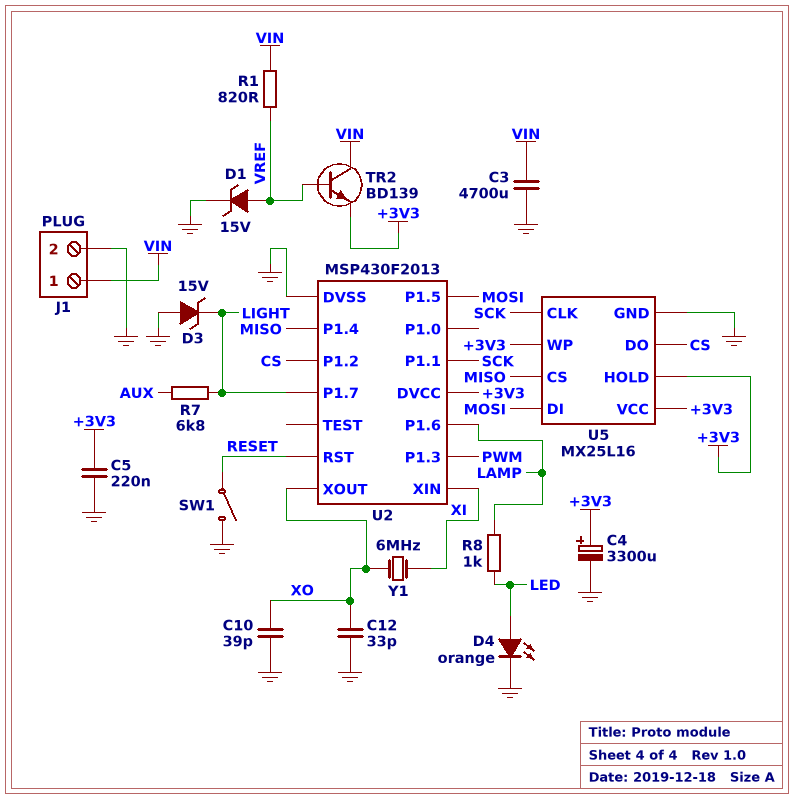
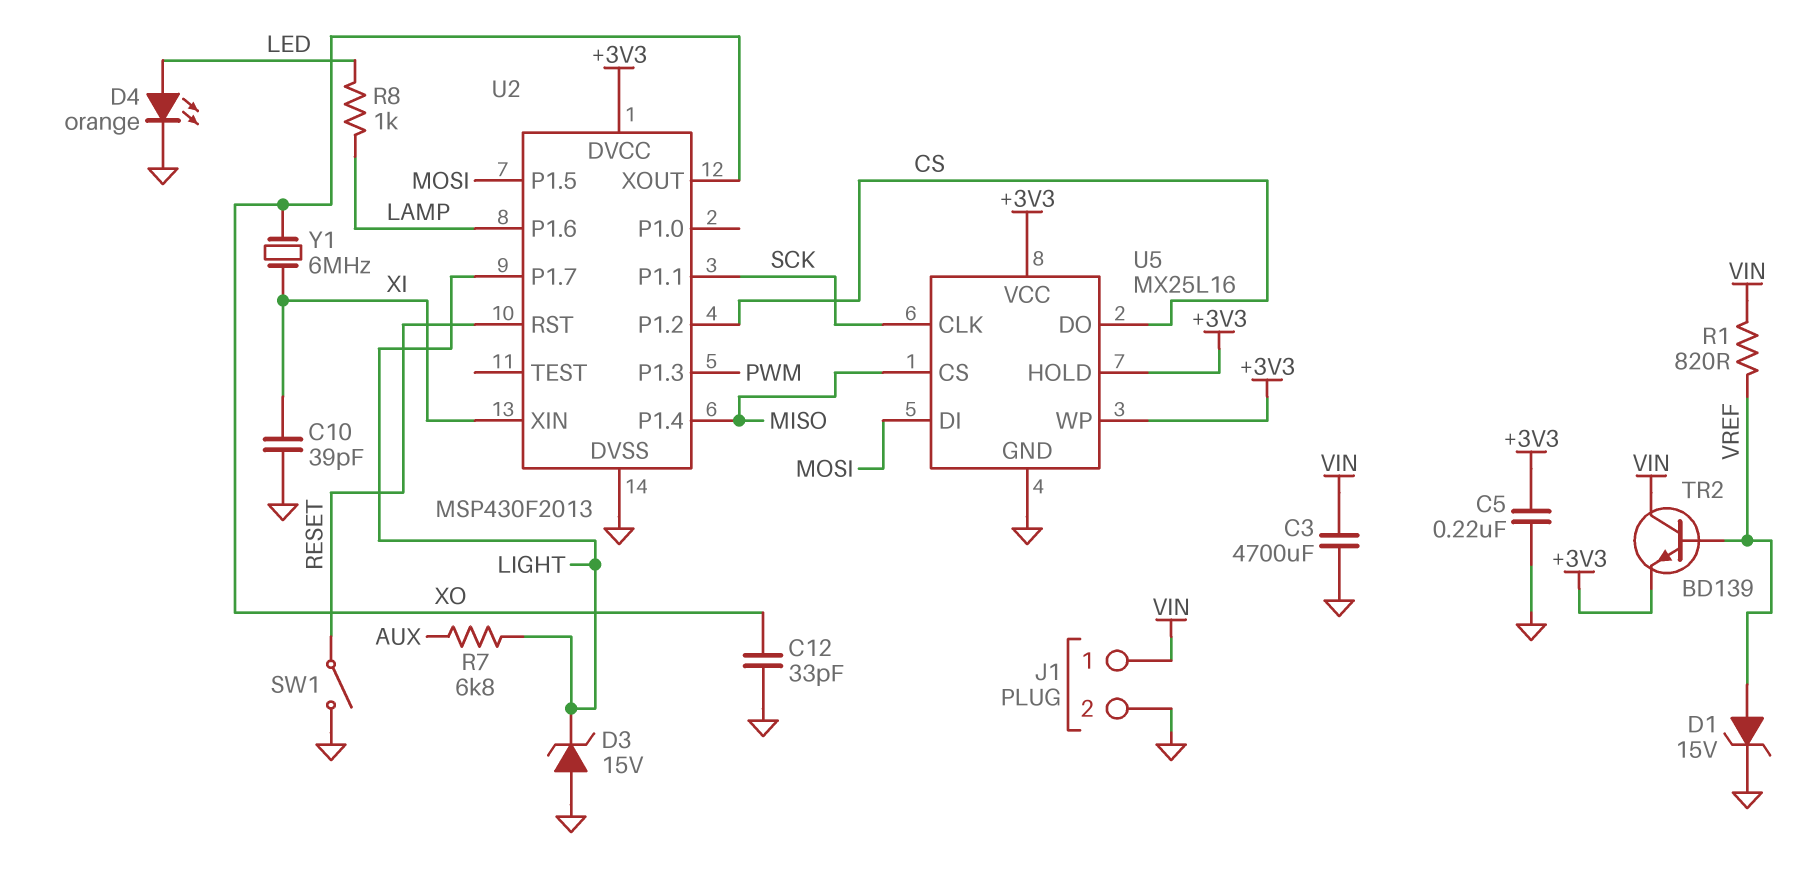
C4: 3300uF (plus +3V3, minus GND) -> none
C10: 39pF (GND, XO) -> 39pF (GND, XI)

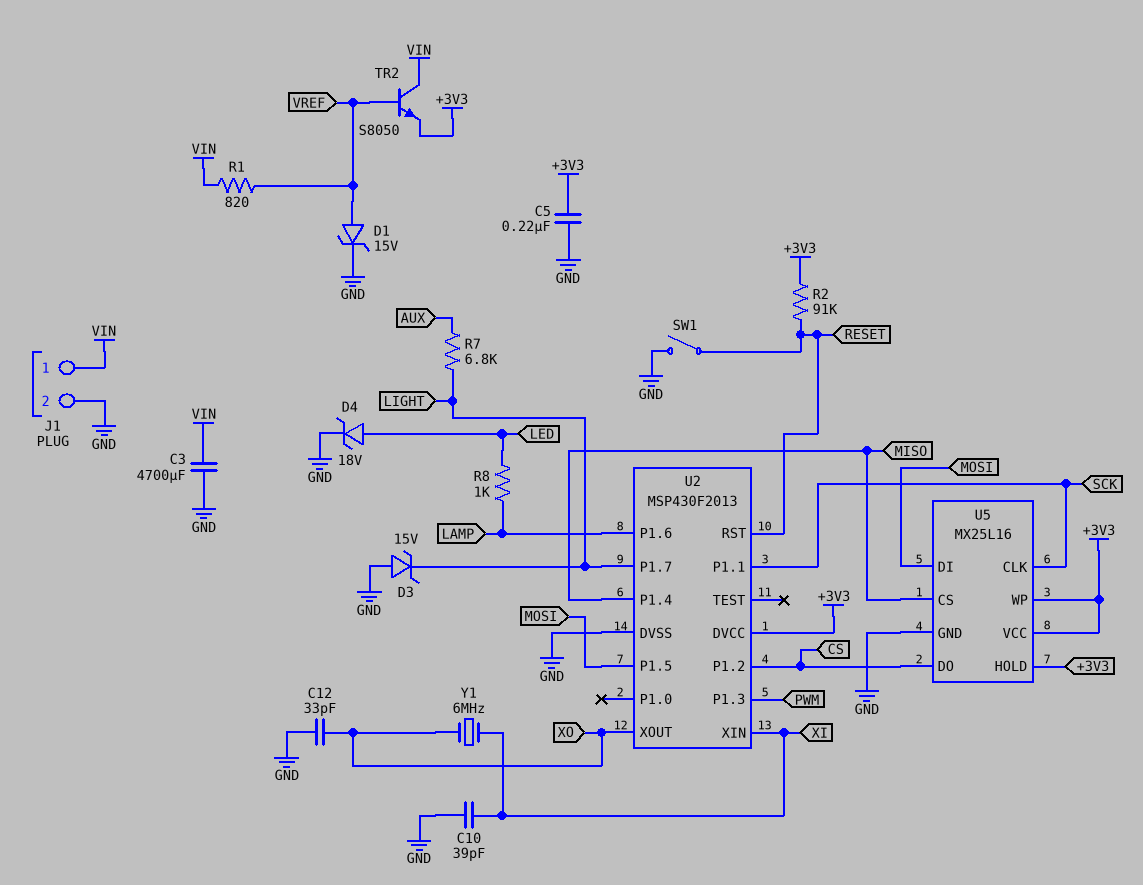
D4: LED orange (A LED, K GND) -> zener 18V (A LED, K GND)
R2: none -> 91k (+3V3, RESET)
TR2: NPN BD139 (B VREF, C VIN, E +3V3) -> NPN S8050 (B VREF, C VIN, E +3V3)

